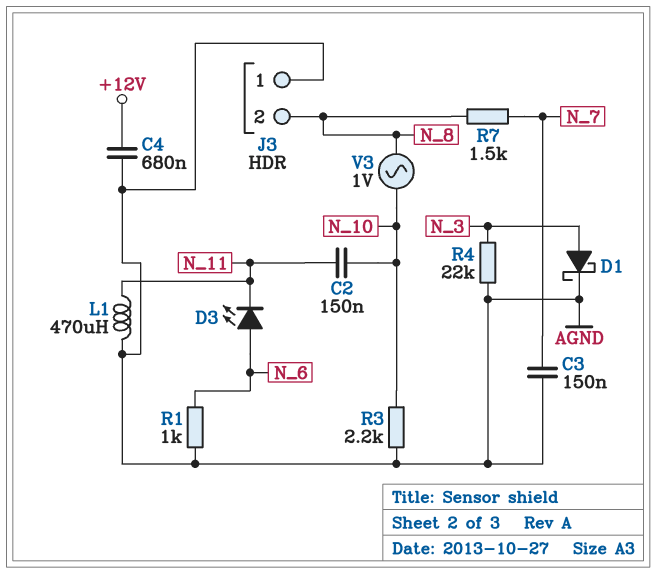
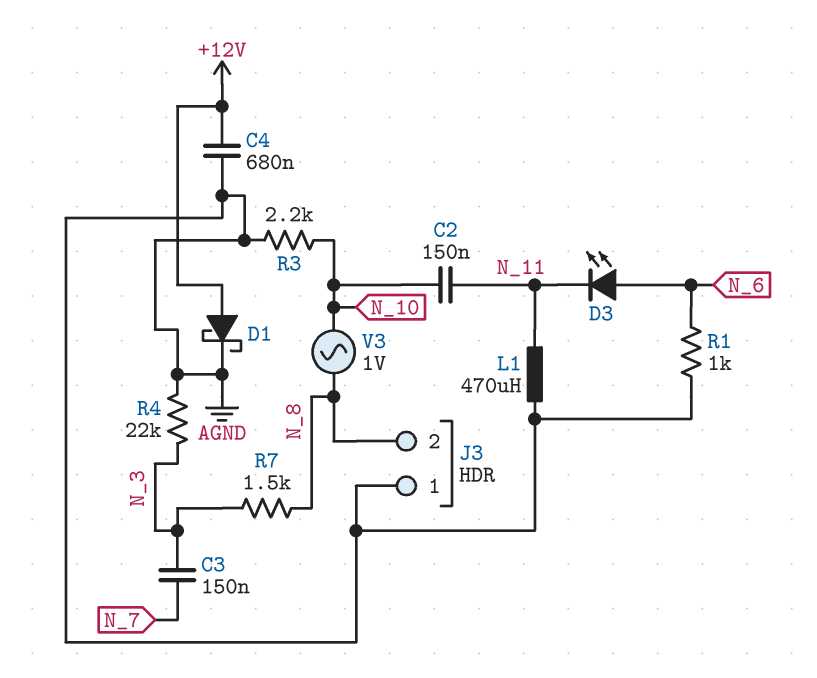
C3: 150nF (AGND, N_7) -> 150nF (N_3, N_7)
D1: schottky (A N_3, K AGND) -> schottky (A +12V, K AGND)
R7: 1.5k (N_7, N_8) -> 1.5k (N_3, N_8)

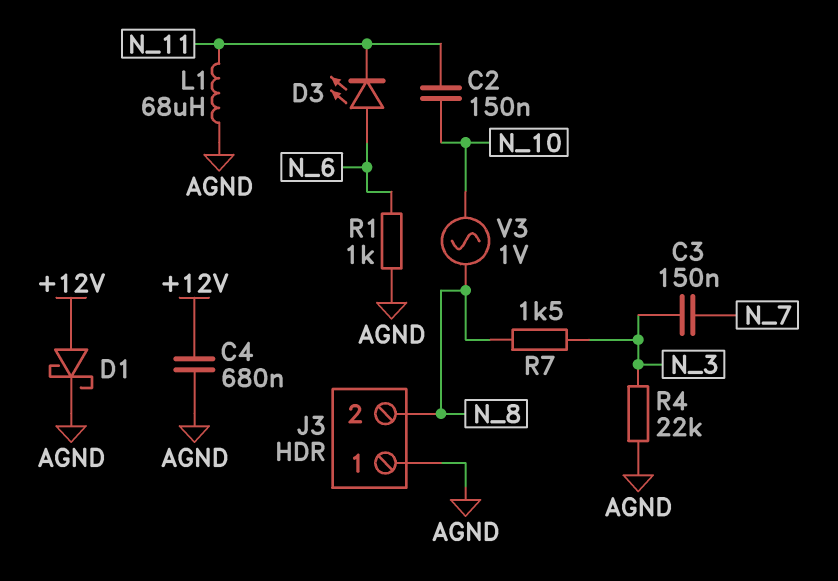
L1: 470uH (AGND, N_11) -> 68uH (AGND, N_11)
R3: 2.2k (AGND, N_10) -> none

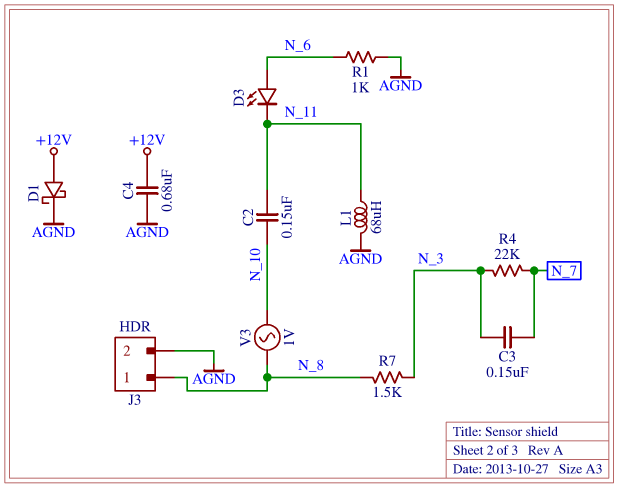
J3 pin 1: AGND -> N_8
J3 pin 2: N_8 -> AGND
R4: 22k (AGND, N_3) -> 22k (N_3, N_7)

